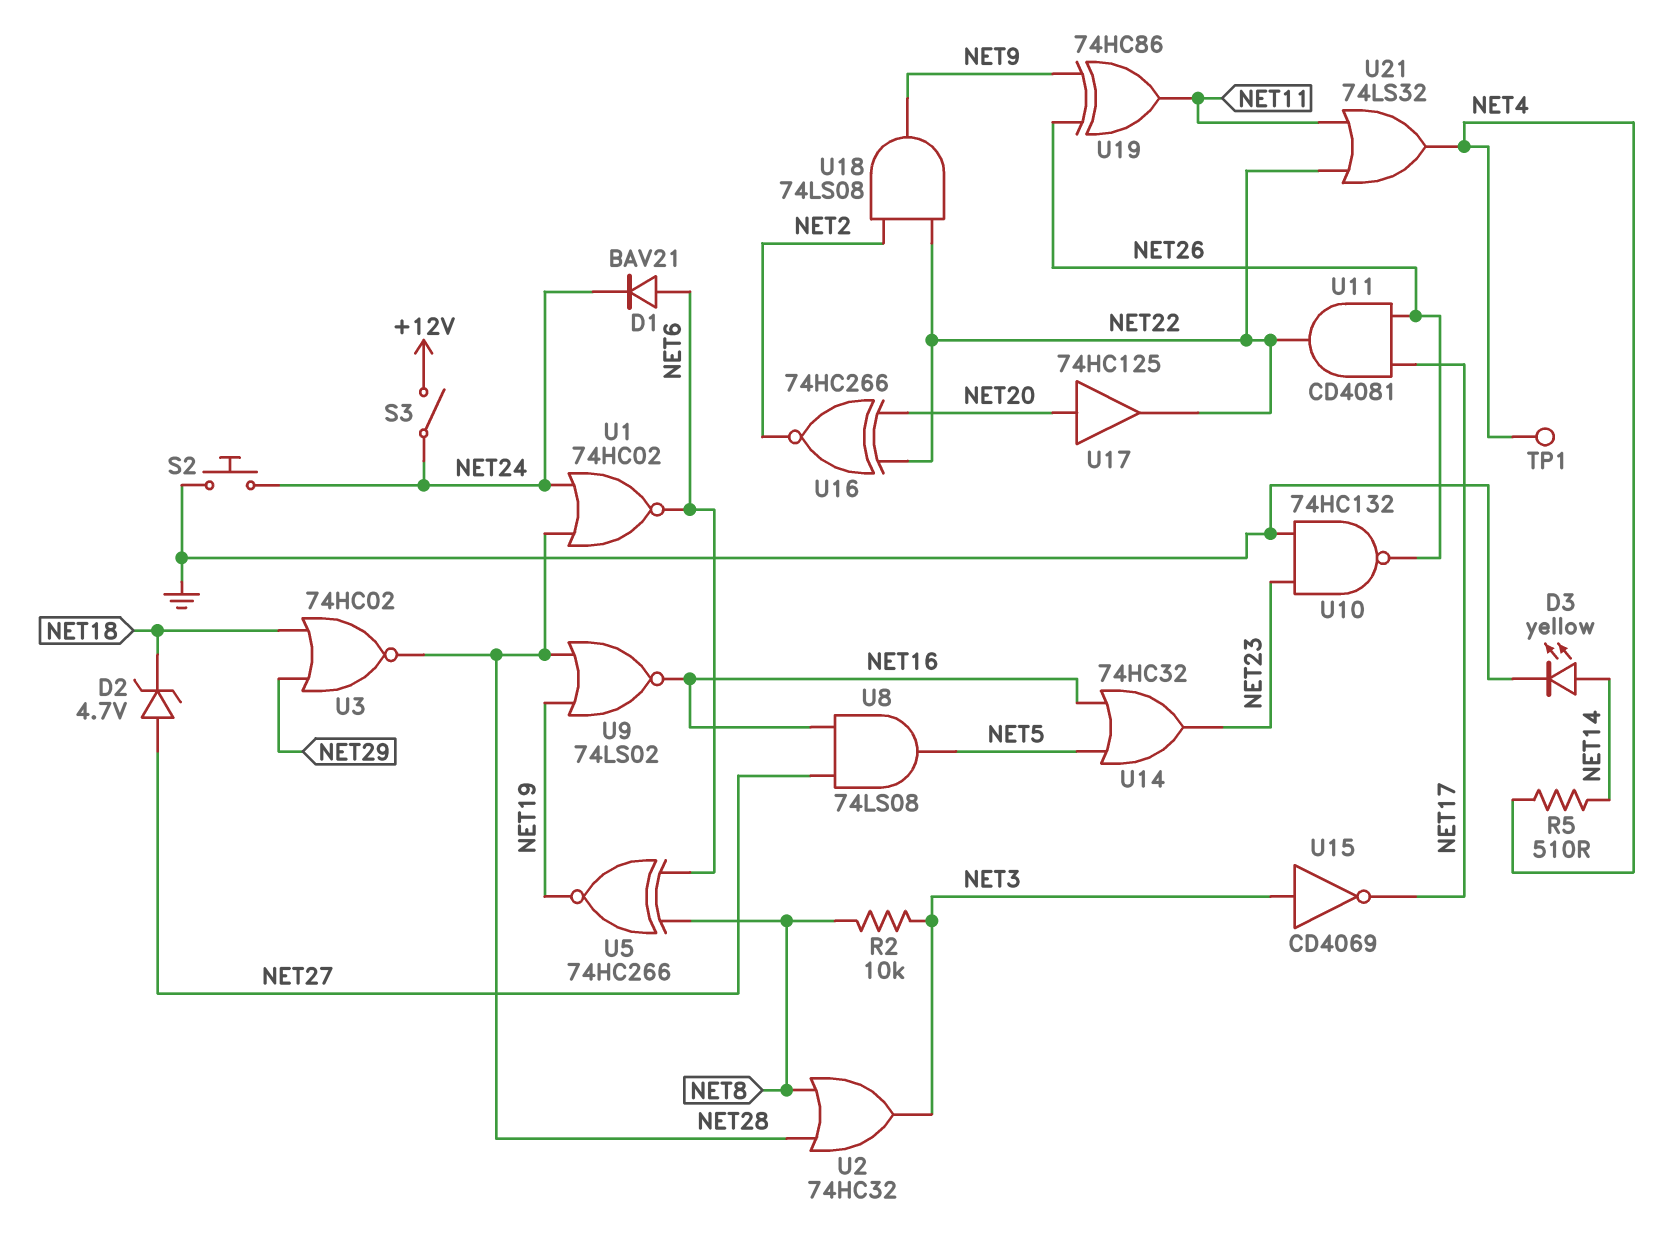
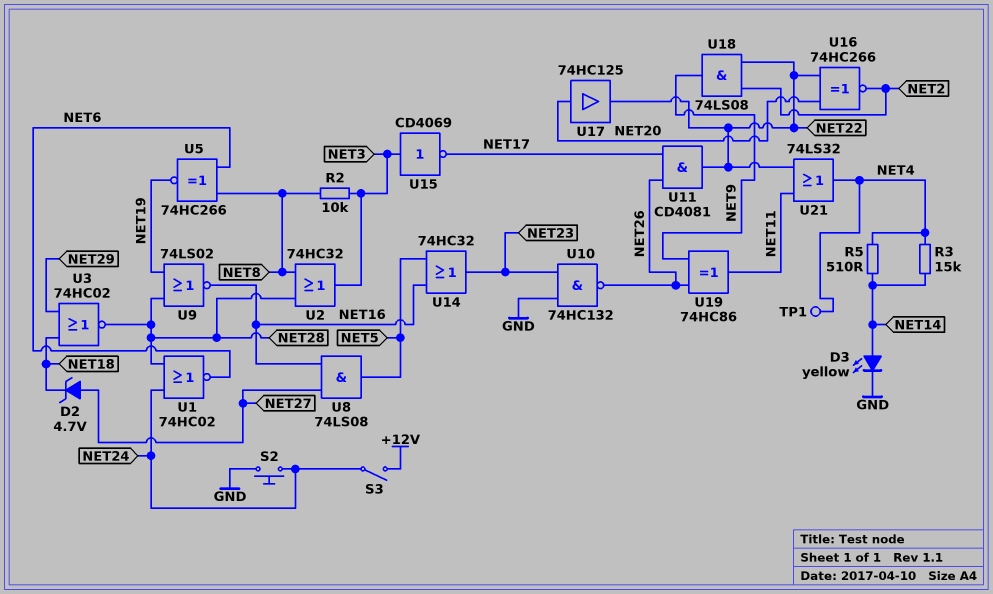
D1: diode BAV21 (A NET6, K NET24) -> none
R3: none -> 15k (NET4, NET14)

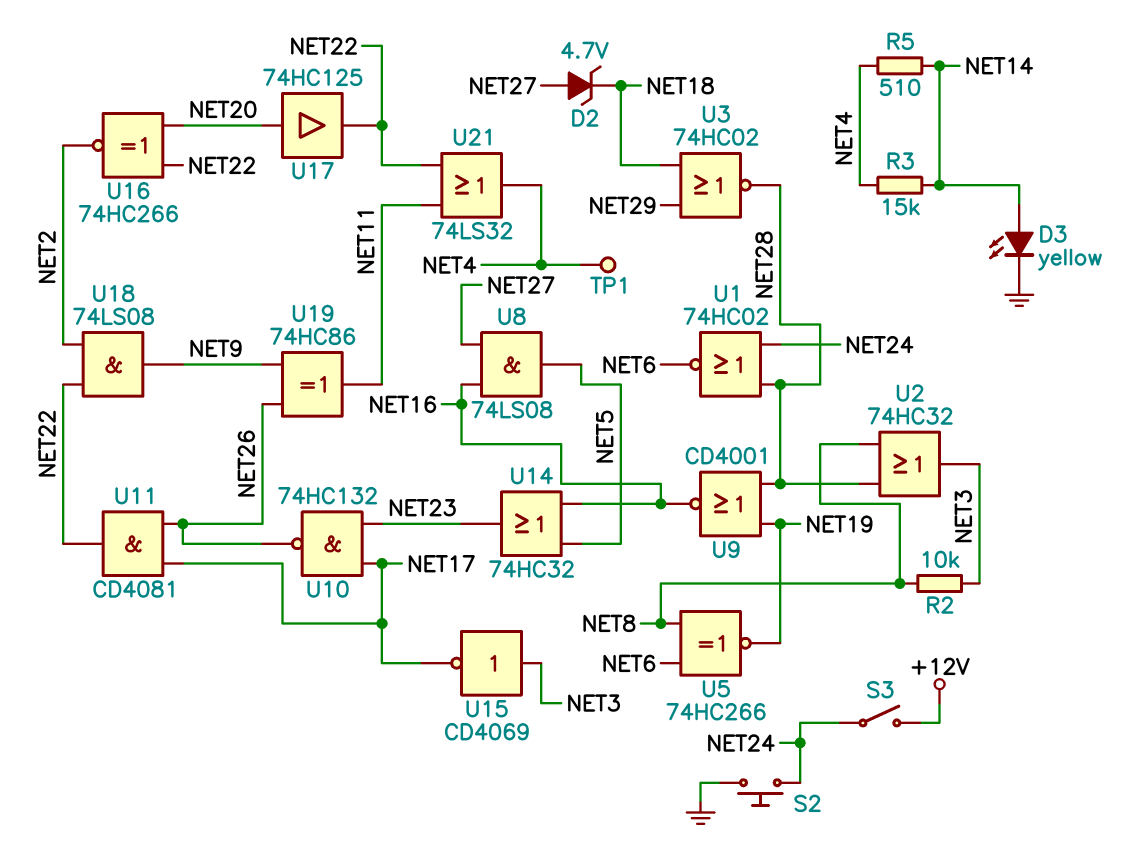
U9: NOR 74LS02 (in NET19, in NET28, out NET16) -> NOR CD4001 (in NET19, in NET28, out NET16)
U10: NAND 74HC132 (in GND, in NET23, out NET26) -> NAND 74HC132 (in NET17, in NET23, out NET26)

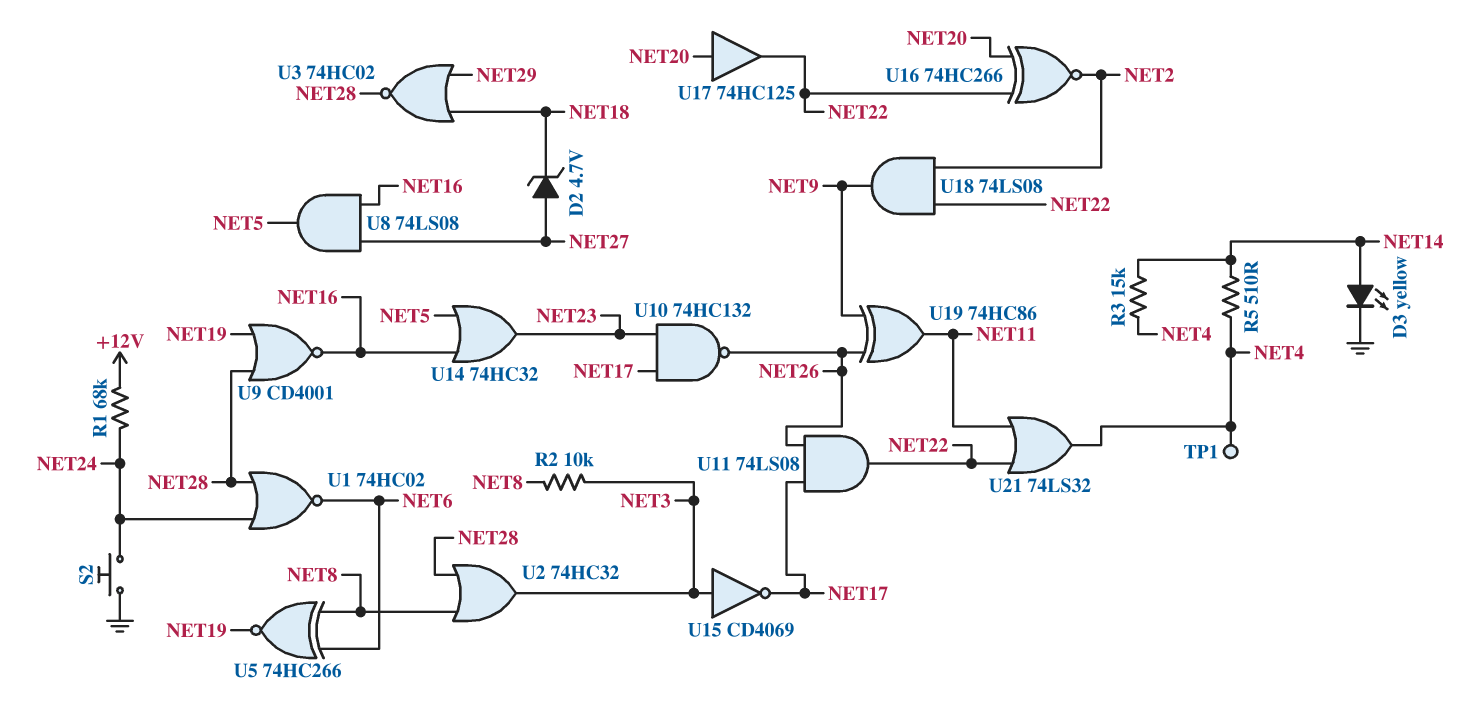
R1: none -> 68k (+12V, NET24)
S3: switch (+12V, NET24) -> none
U11: AND CD4081 (in NET17, in NET26, out NET22) -> AND 74LS08 (in NET17, in NET26, out NET22)

